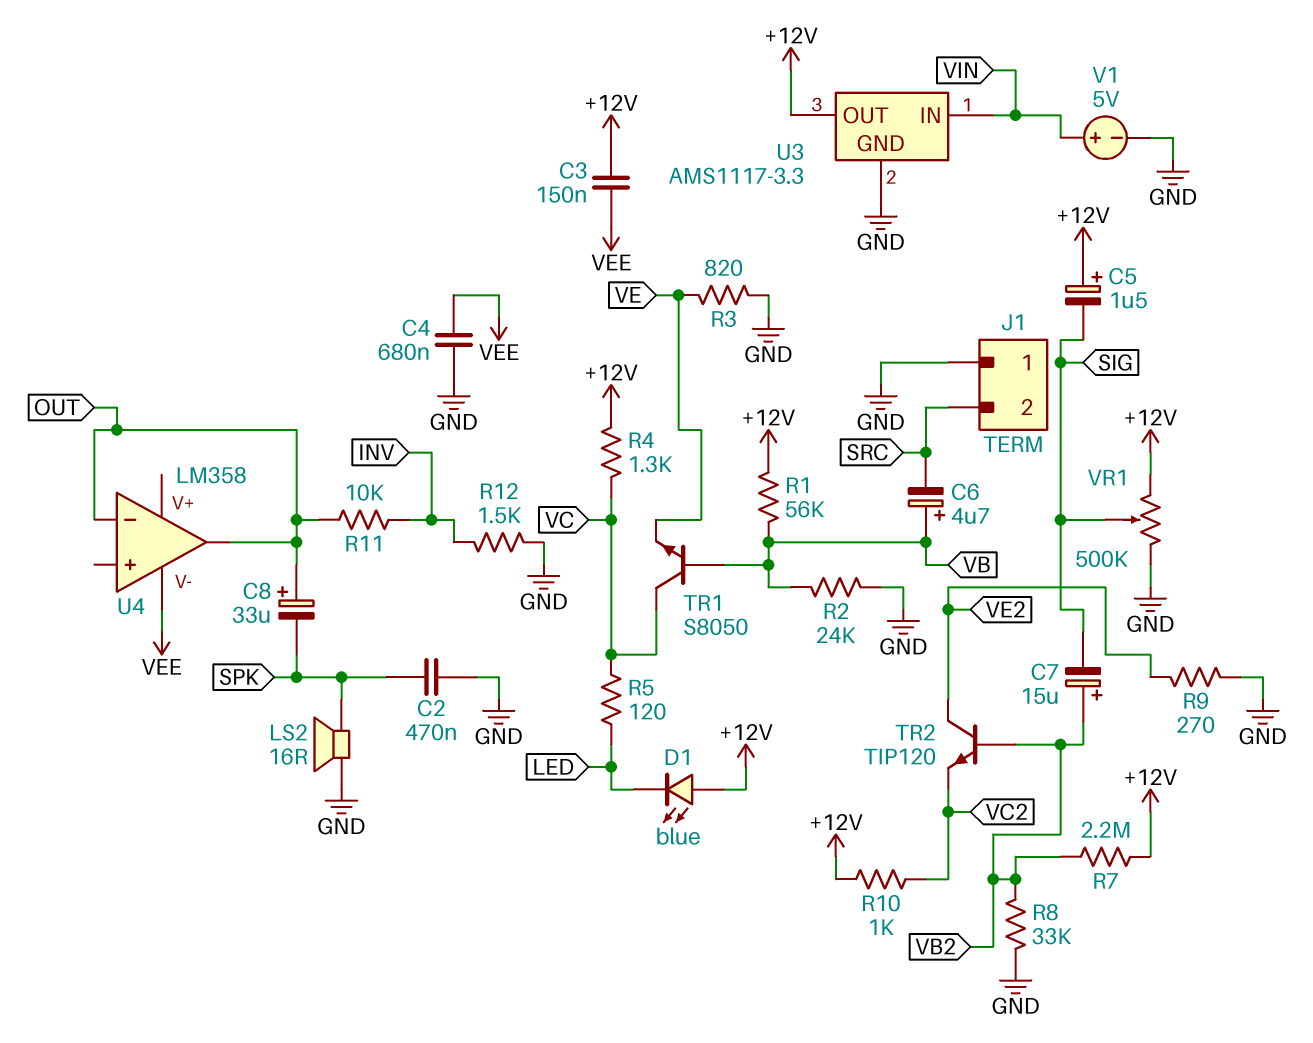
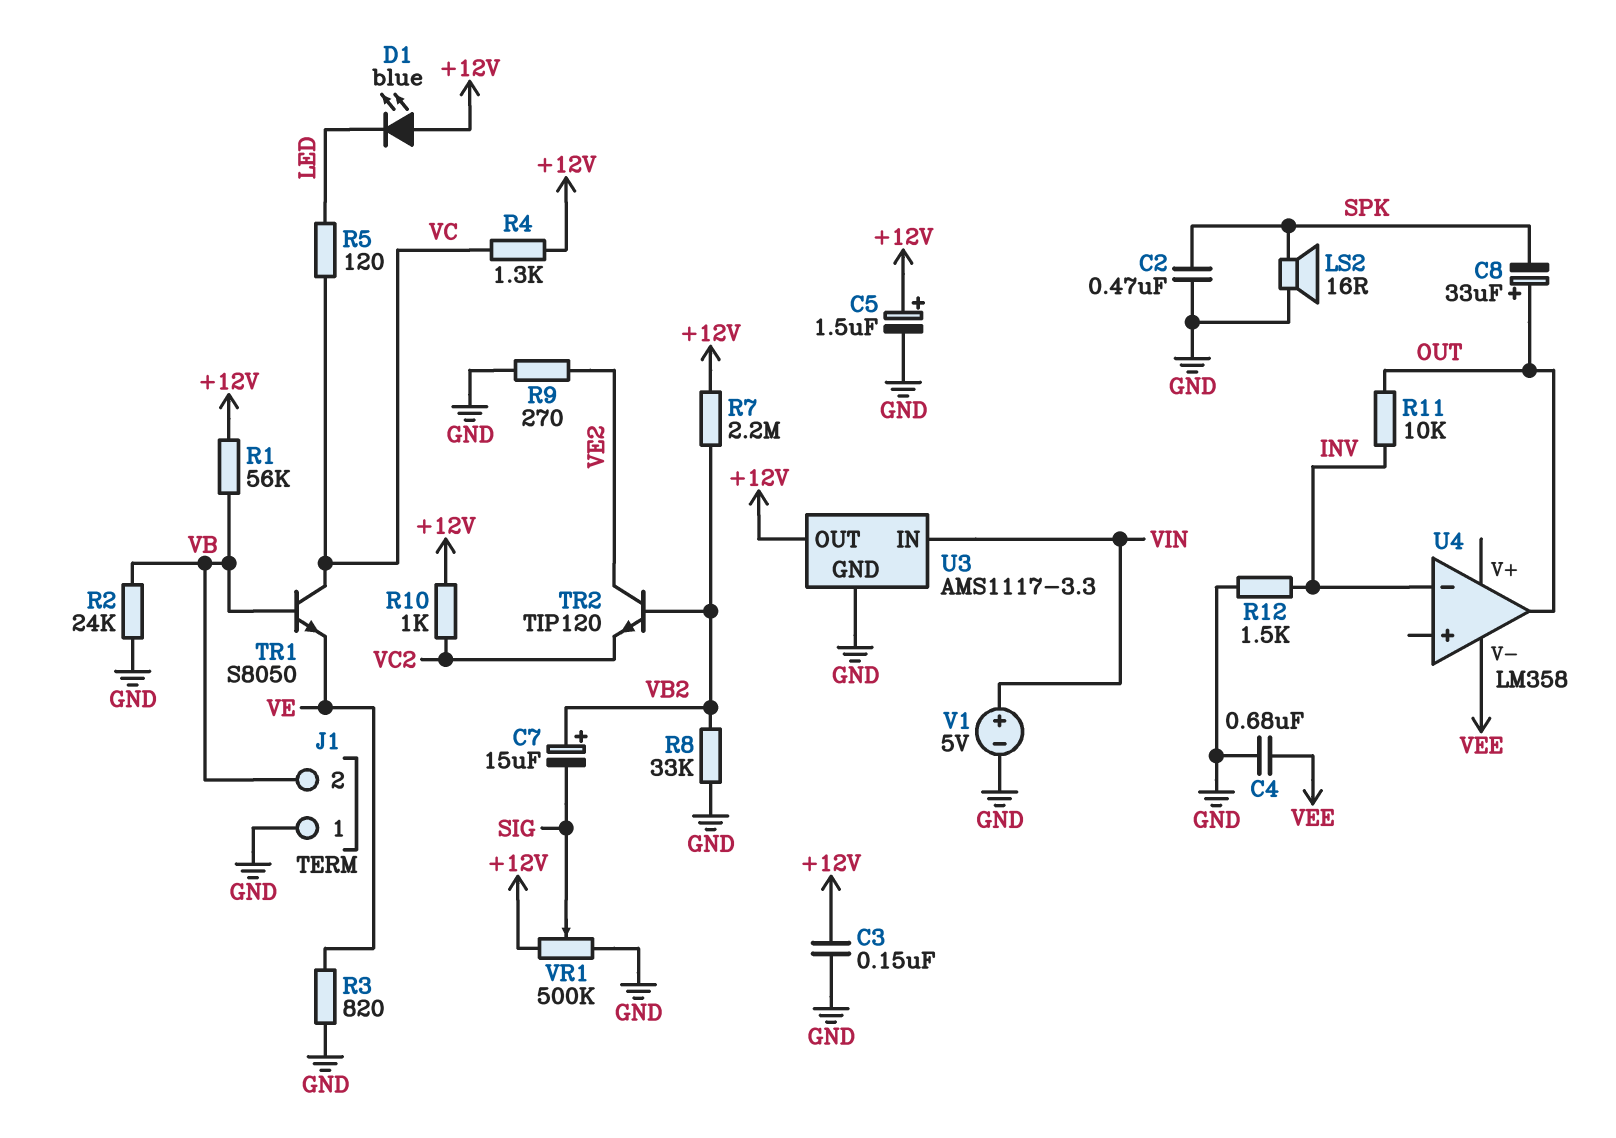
C3: 150nF (+12V, VEE) -> 150nF (+12V, GND)
C5: 1.5uF (plus +12V, minus SIG) -> 1.5uF (plus +12V, minus GND)
C6: 4.7uF (plus VB, minus SRC) -> none
J1 pin 2: SRC -> VB
U4 pin in-: OUT -> INV

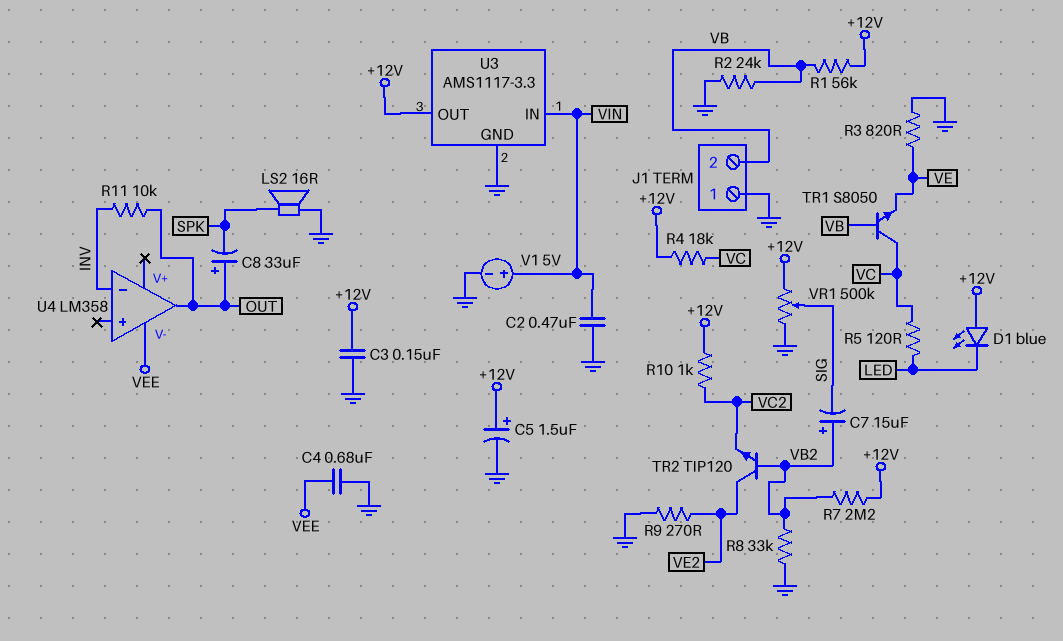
C2: 470nF (GND, SPK) -> 470nF (GND, VIN)
R4: 1.3k (+12V, VC) -> 18k (+12V, VC)
R12: 1.5k (GND, INV) -> none

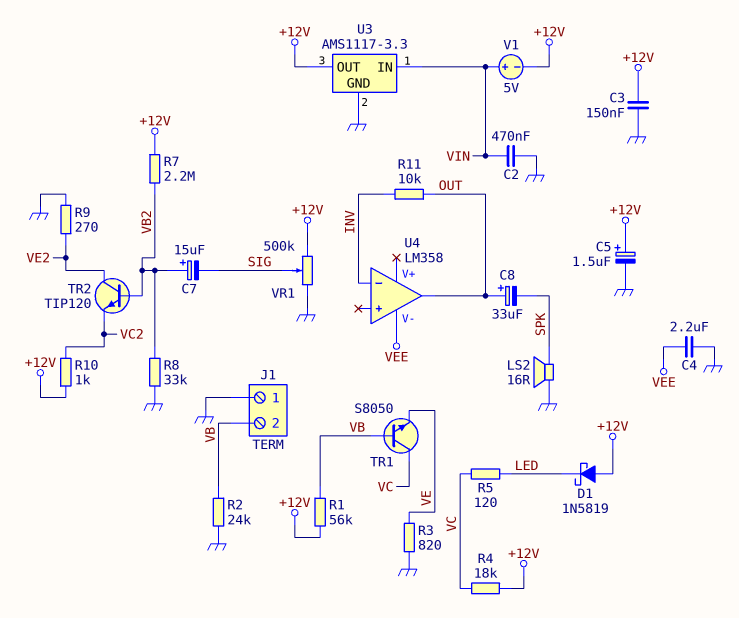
C4: 680nF (GND, VEE) -> 2.2uF (GND, VEE)
D1: LED blue (A +12V, K LED) -> schottky 1N5819 (A +12V, K LED)
V1: 5V (plus VIN, minus GND) -> 5V (plus VIN, minus +12V)

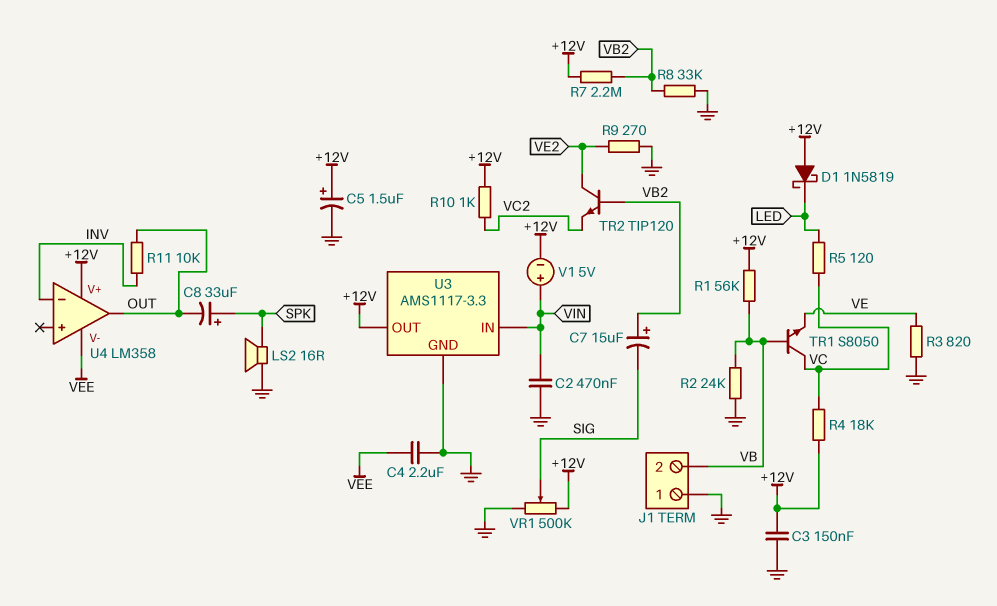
C8: 33uF (plus OUT, minus SPK) -> 33uF (plus SPK, minus OUT)
U4 pin V+: none -> +12V

